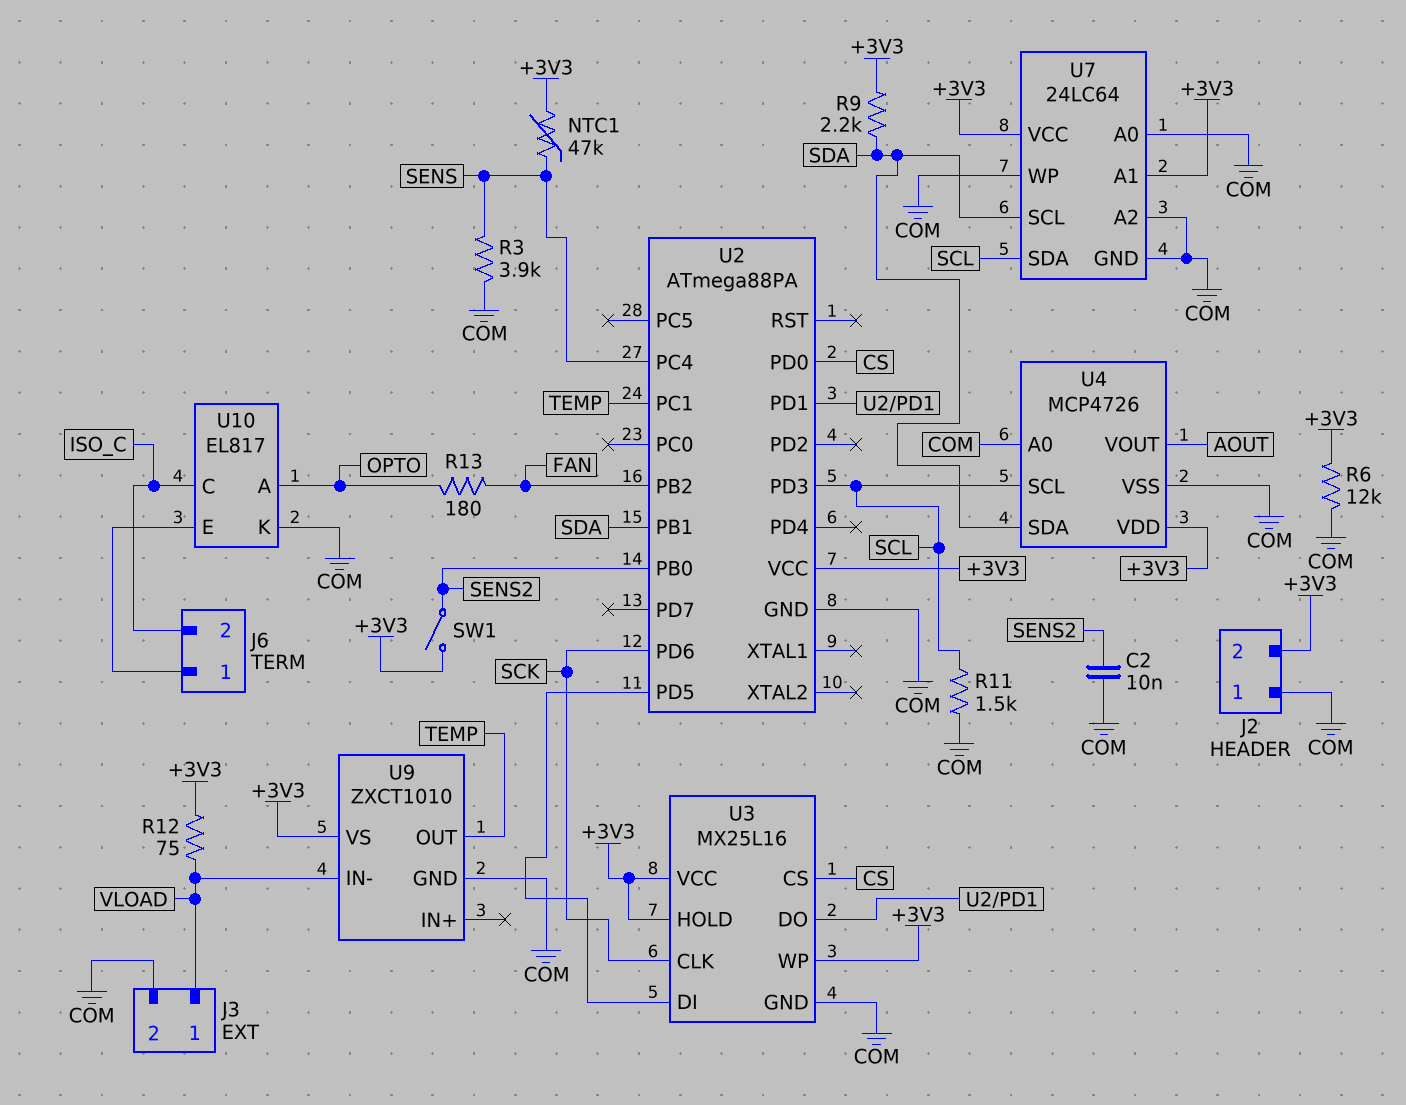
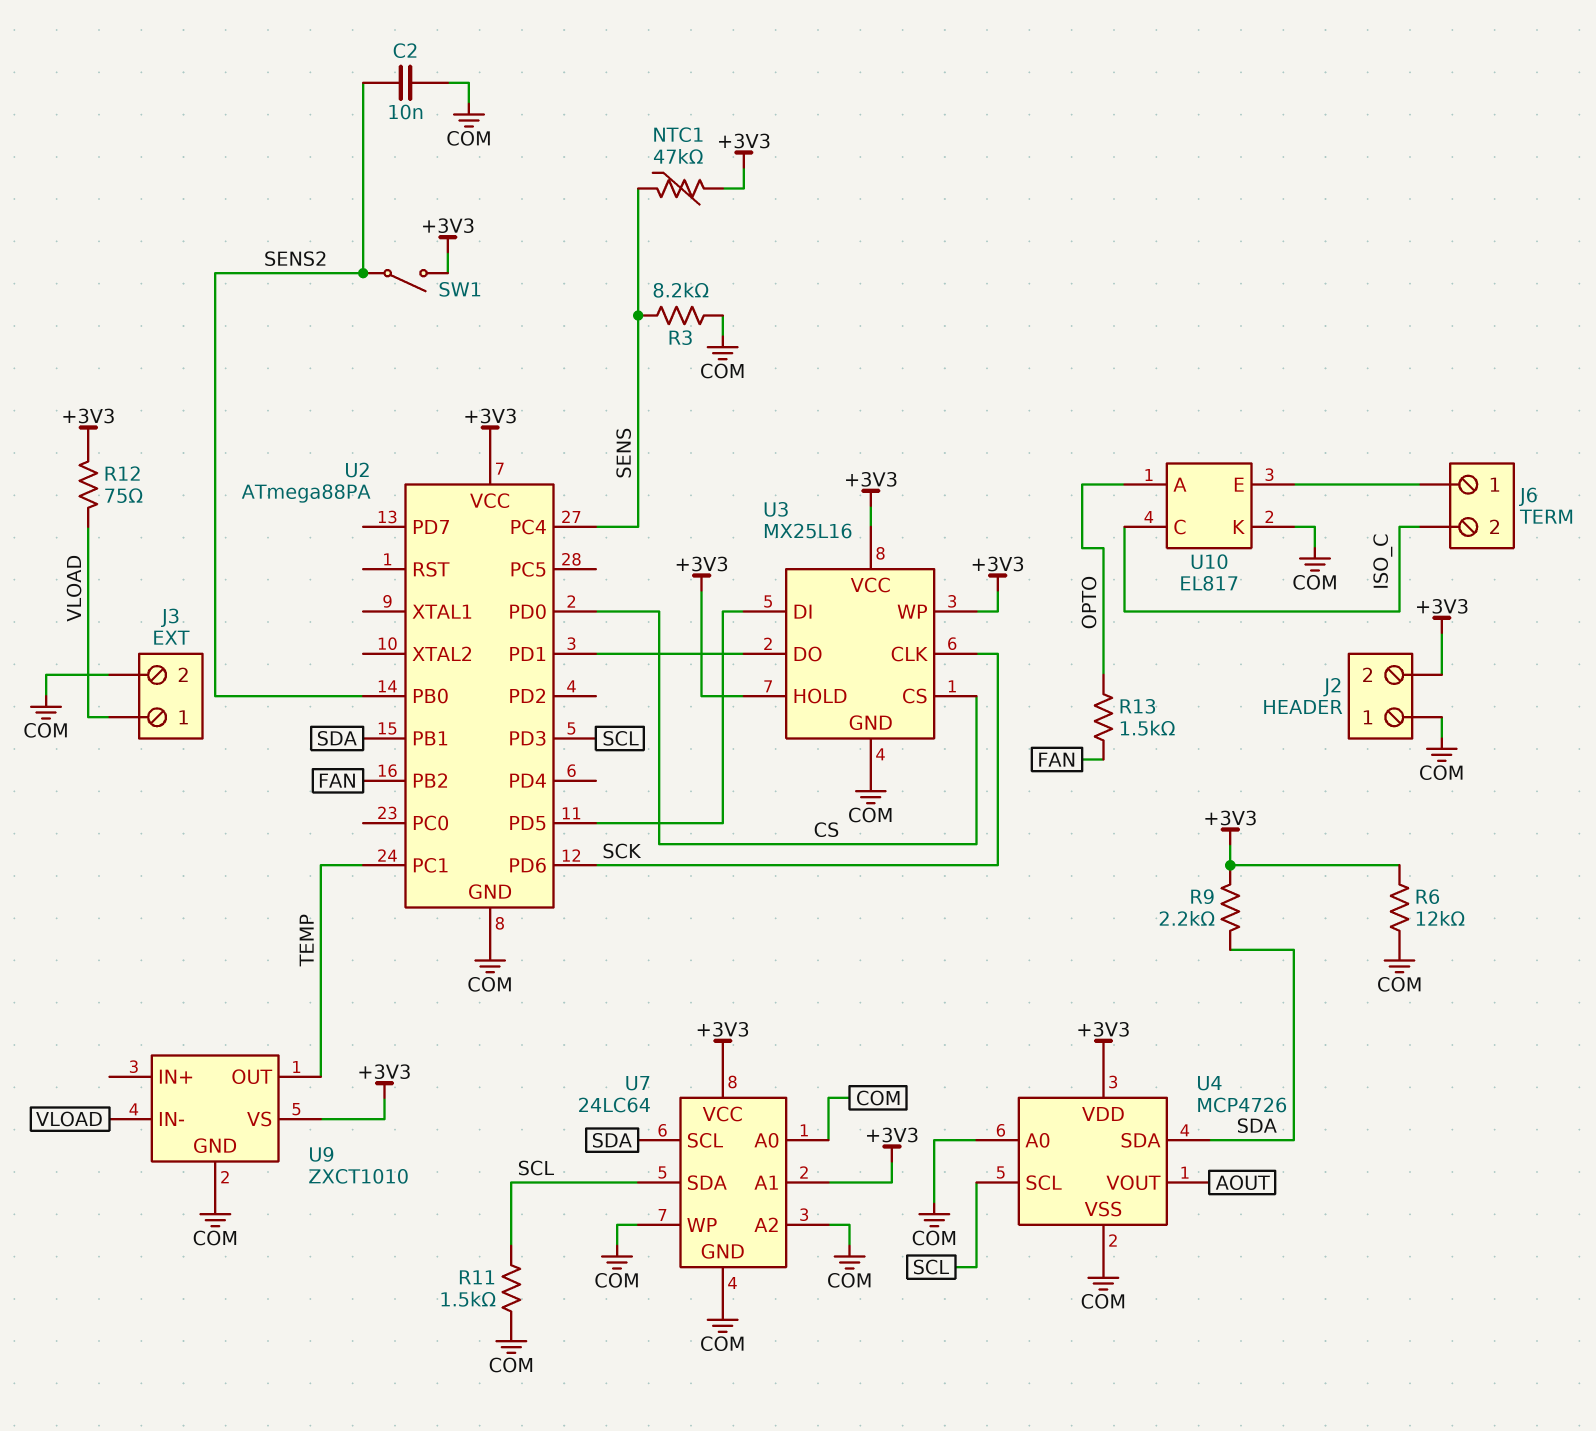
R3: 3.9k (COM, SENS) -> 8.2k (COM, SENS)
R13: 180 (FAN, OPTO) -> 1.5k (FAN, OPTO)

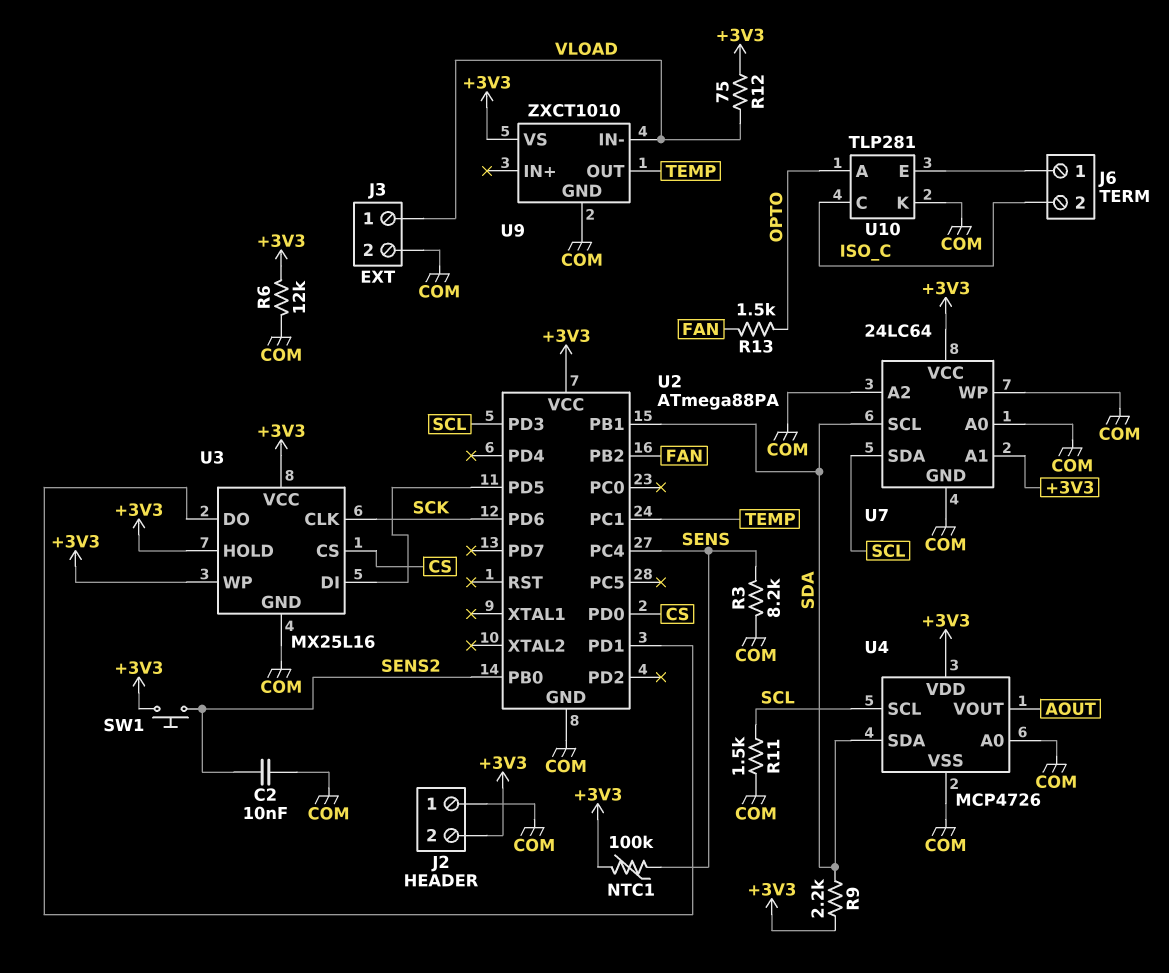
NTC1: 47k (+3V3, SENS) -> 100k (+3V3, SENS)
SW1: switch (+3V3, SENS2) -> button (+3V3, SENS2)
U10: EL817 -> TLP281

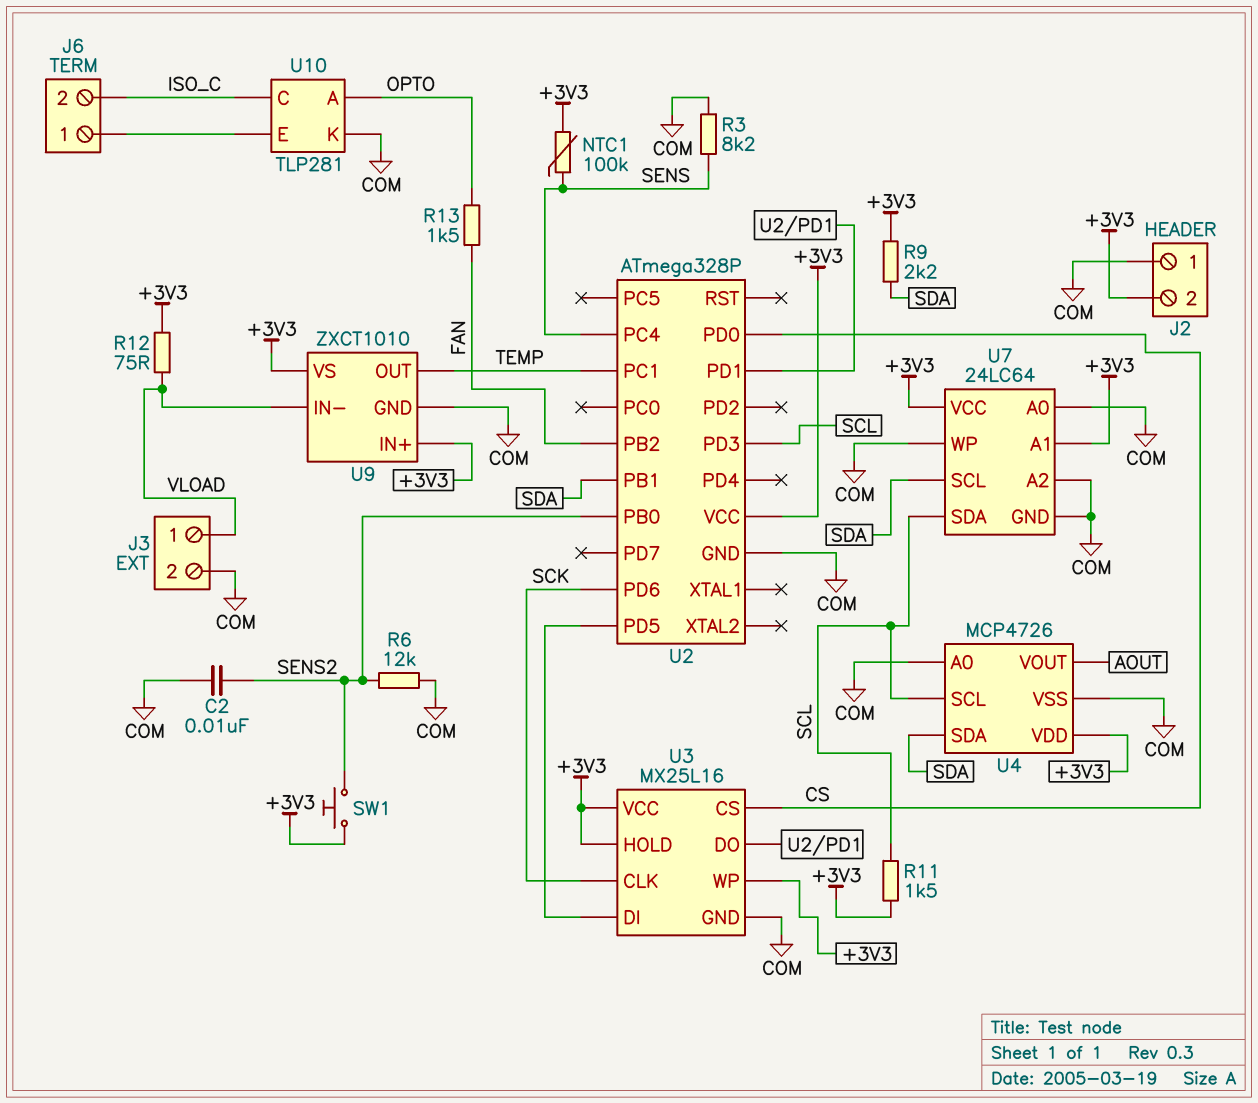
R6: 12k (+3V3, COM) -> 12k (COM, SENS2)
R11: 1.5k (COM, SCL) -> 1.5k (+3V3, SCL)
U2: ATmega88PA -> ATmega328P
U9 pin IN+: none -> +3V3

